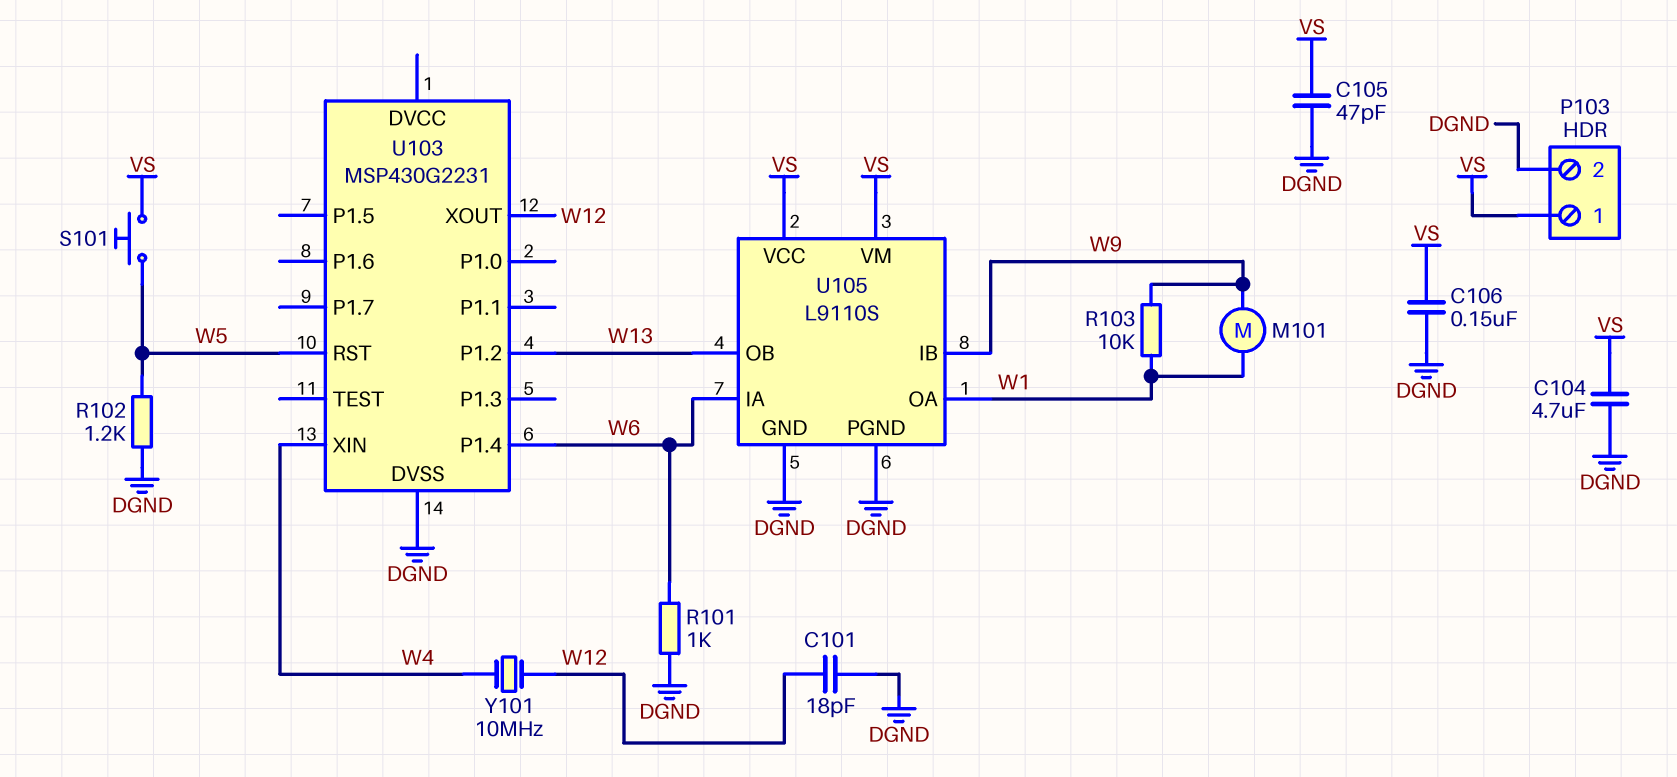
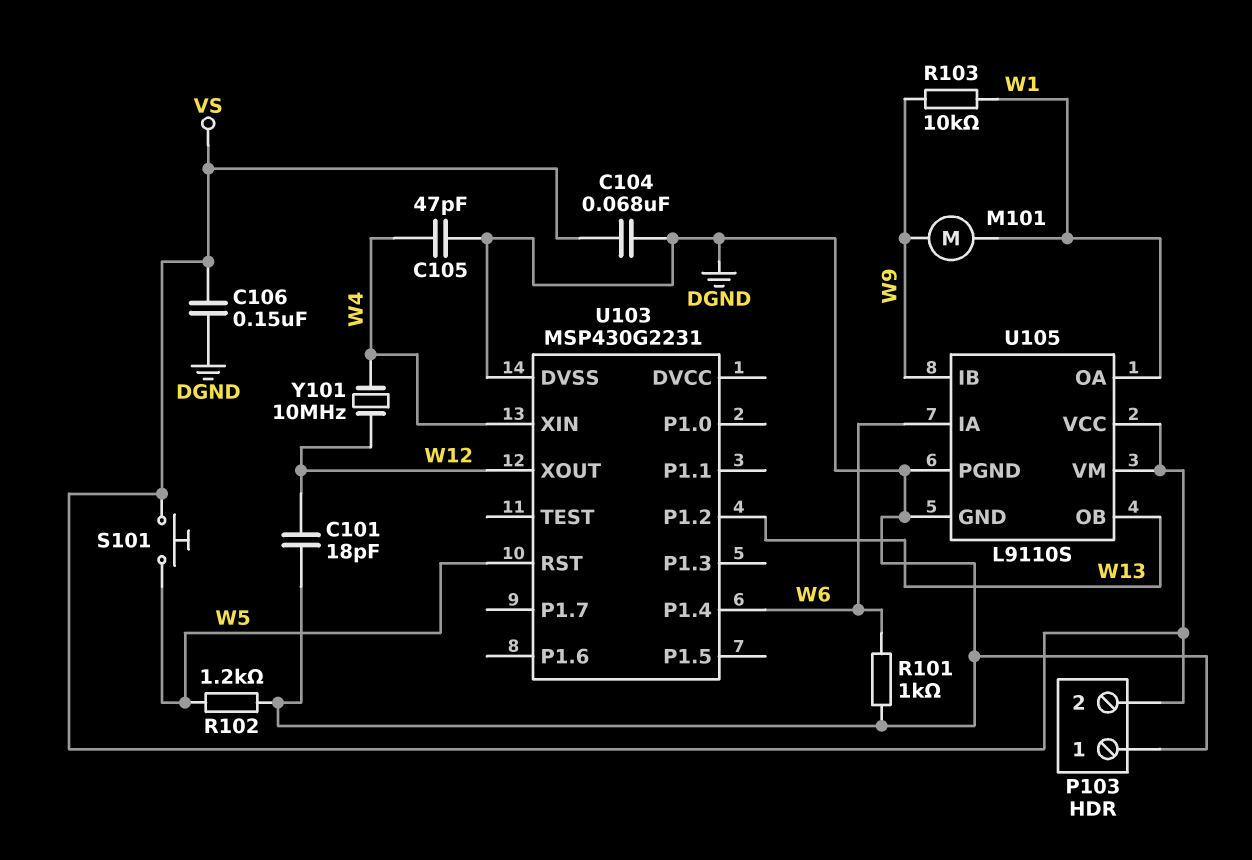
C104: 4.7uF (DGND, VS) -> 68nF (DGND, VS)
C105: 47pF (DGND, VS) -> 47pF (DGND, W4)
P103 pin 1: VS -> DGND
P103 pin 2: DGND -> VS

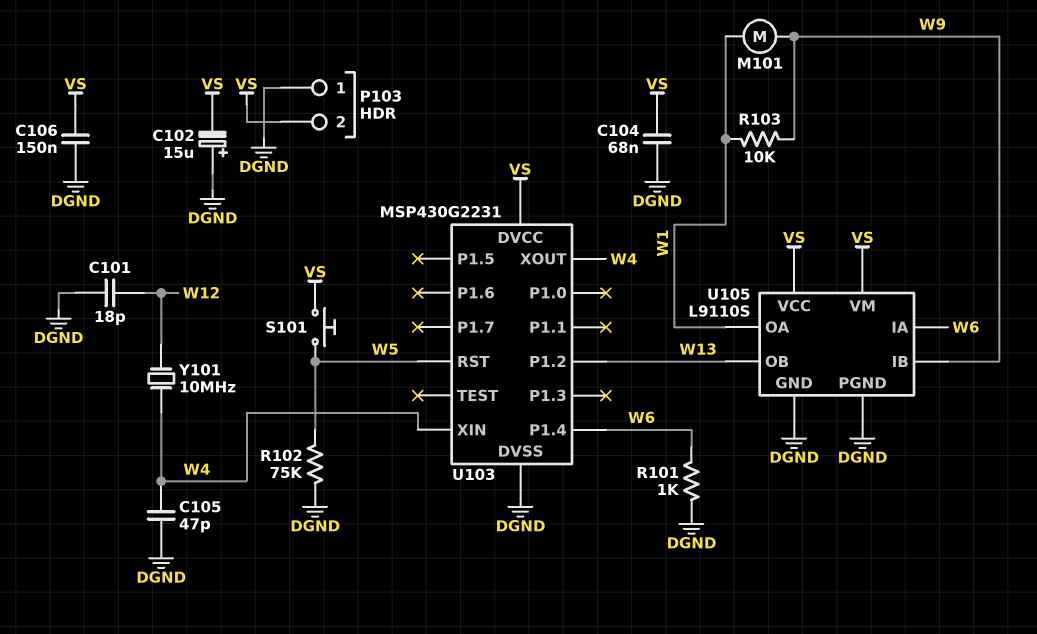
C102: none -> 15uF (plus DGND, minus VS)
R102: 1.2k (DGND, W5) -> 75k (DGND, W5)
U103 pin DVCC: none -> VS
U103 pin XOUT: W12 -> W4

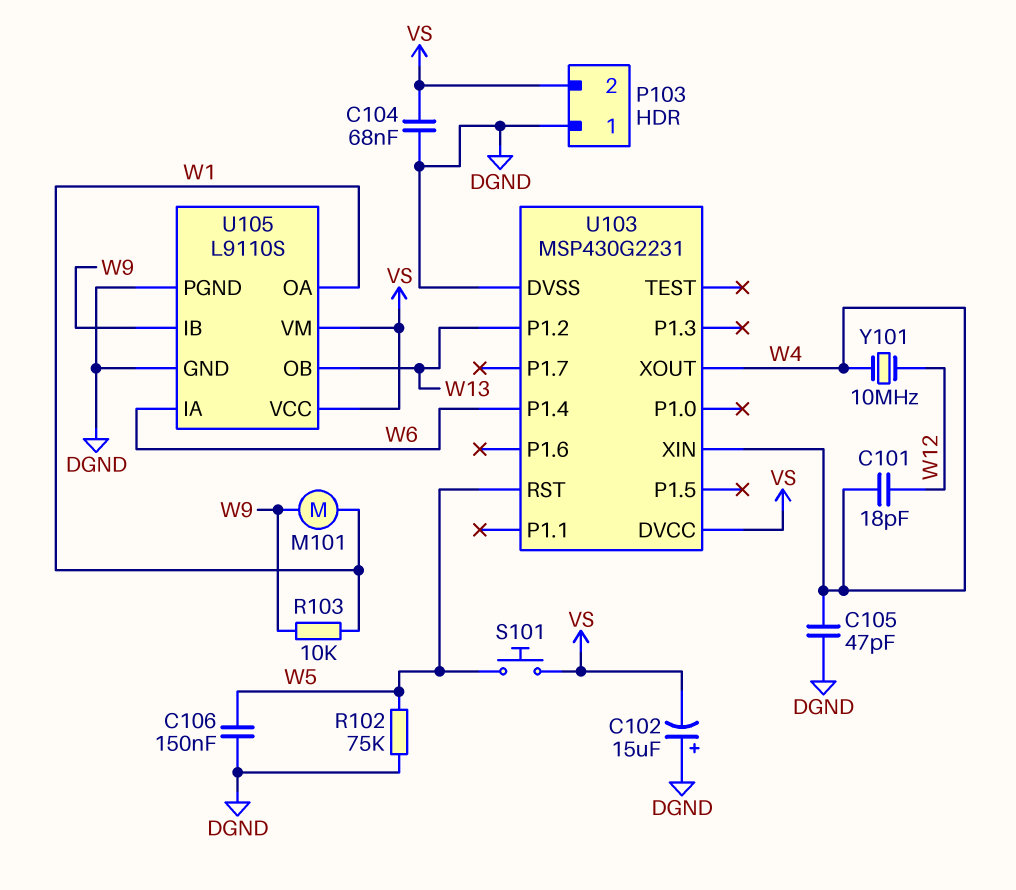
C101: 18pF (DGND, W12) -> 18pF (W4, W12)
C106: 150nF (DGND, VS) -> 150nF (DGND, W5)
R101: 1k (DGND, W6) -> none

